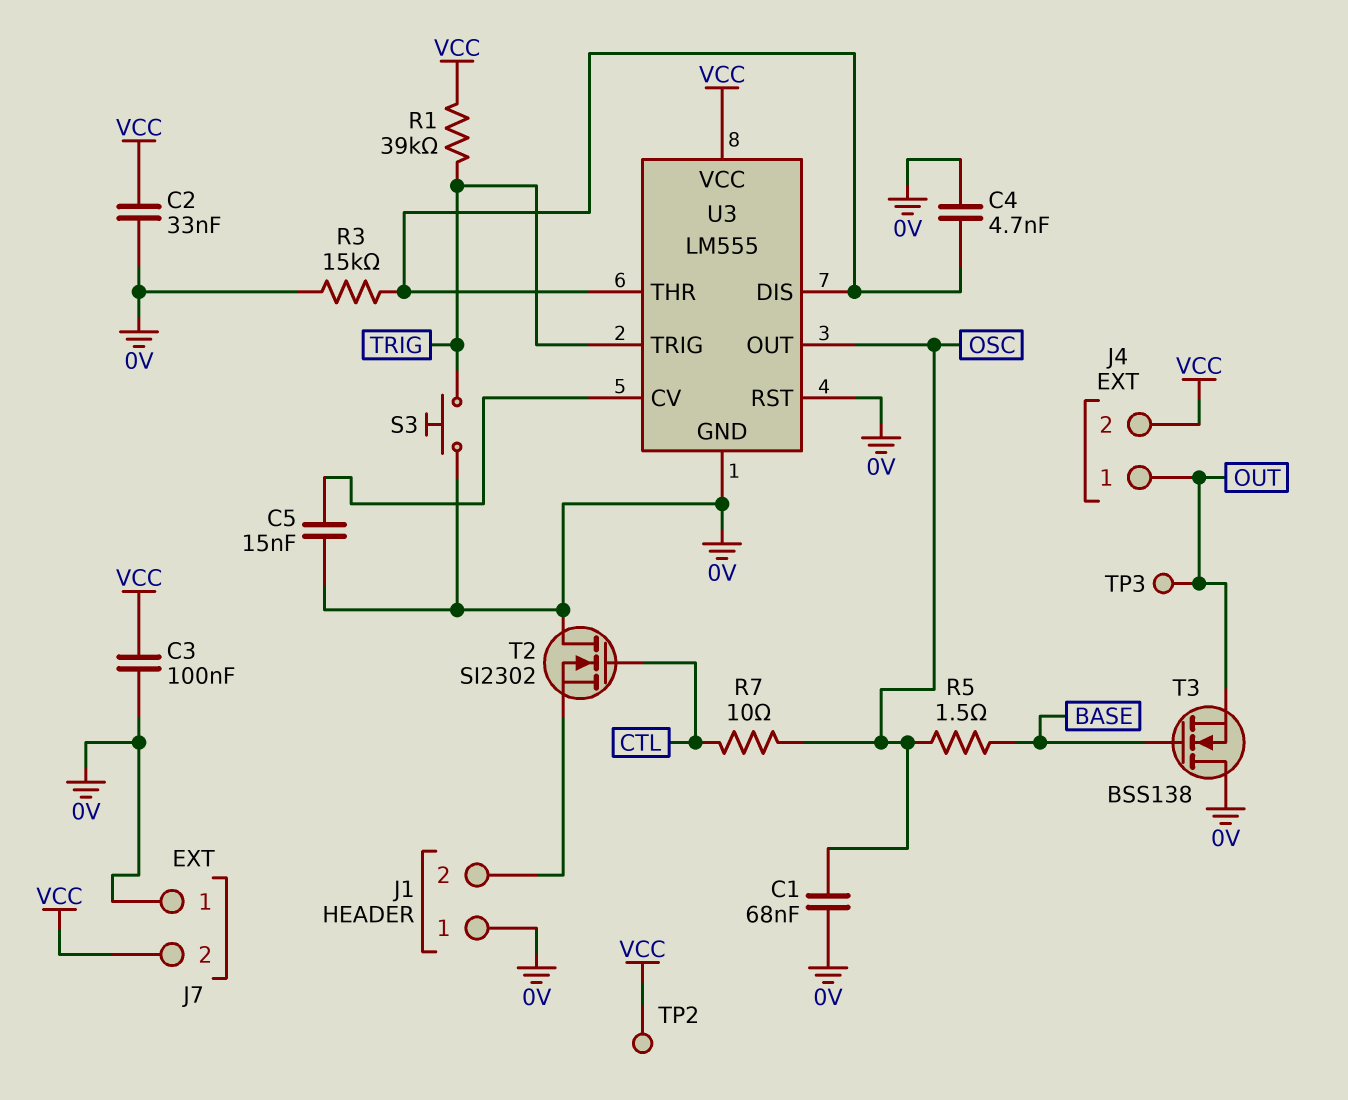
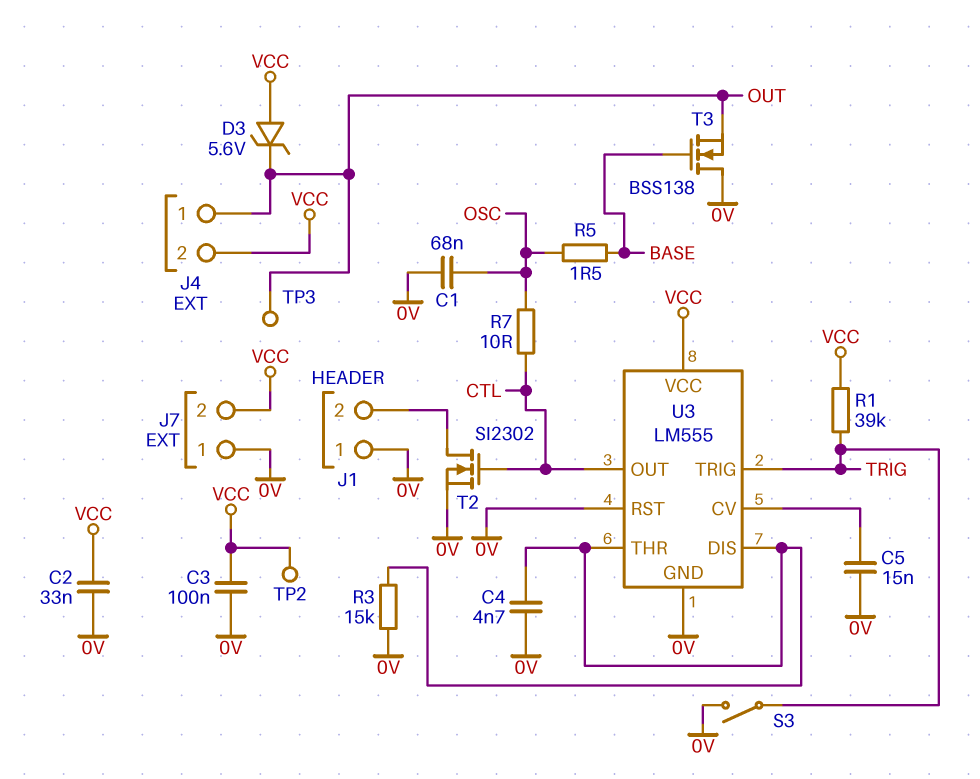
D3: none -> zener 5.6V (A VCC, K OUT)
S3: button (0V, TRIG) -> switch (0V, TRIG)
T2: NMOS SI2302 (G CTL, D 0V, S J1/2) -> NMOS SI2302 (G CTL, D J1/2, S 0V)
U3 pin OUT: OSC -> CTL

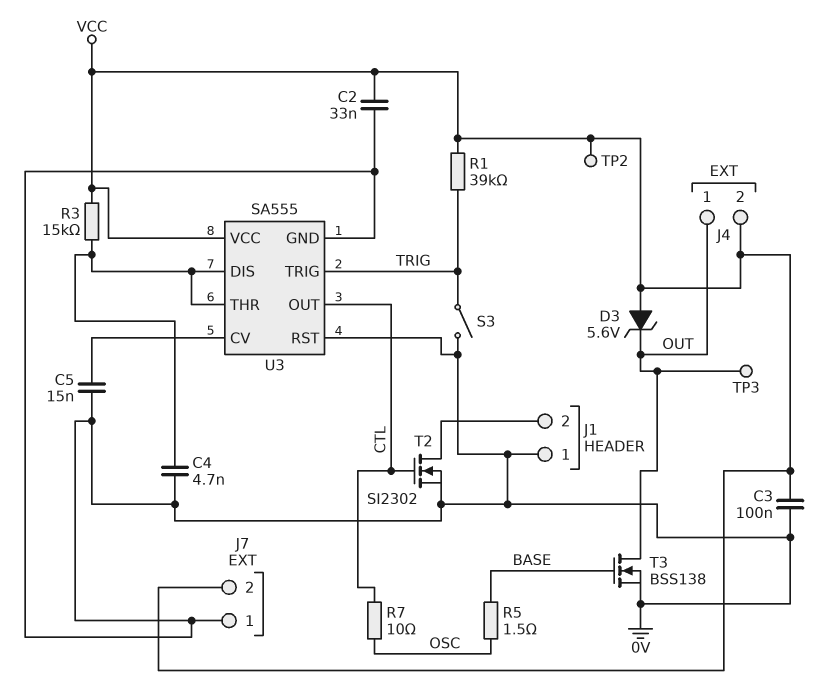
C1: 68nF (0V, OSC) -> none
R3: 15k (0V, U3/DIS) -> 15k (U3/DIS, VCC)
T3: NMOS BSS138 (G BASE, D 0V, S OUT) -> NMOS BSS138 (G BASE, D OUT, S 0V)
U3: LM555 -> SA555

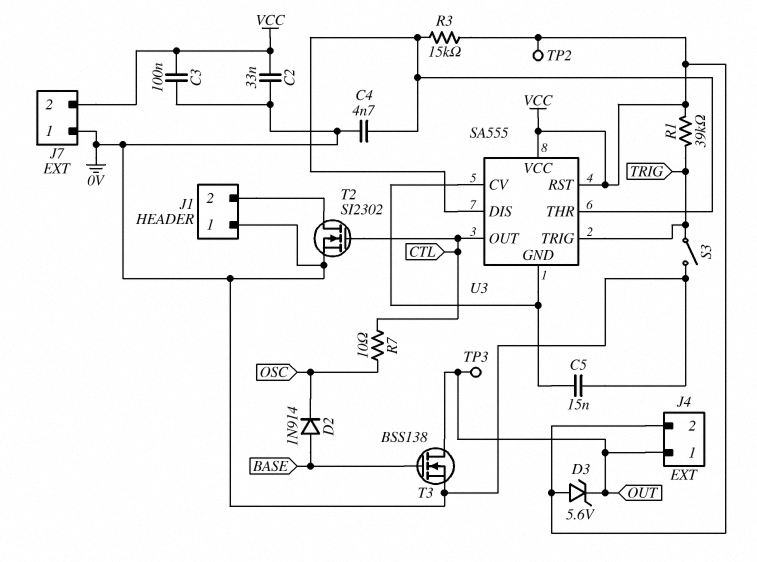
D2: none -> diode 1N914 (A BASE, K OSC)
R5: 1.5 (BASE, OSC) -> none
U3 pin GND: 0V -> U3/CV
U3 pin RST: 0V -> VCC

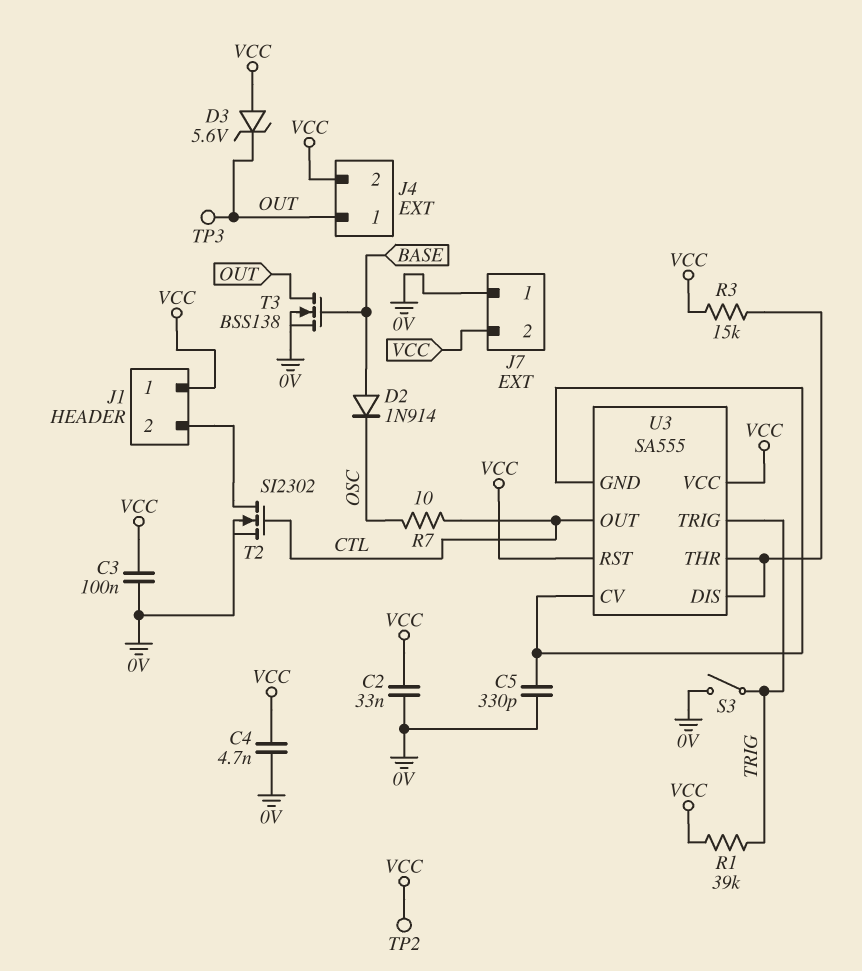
C4: 4.7nF (0V, U3/DIS) -> 4.7nF (0V, VCC)
C5: 15nF (0V, U3/CV) -> 330pF (0V, U3/CV)
J1 pin 1: 0V -> VCC

